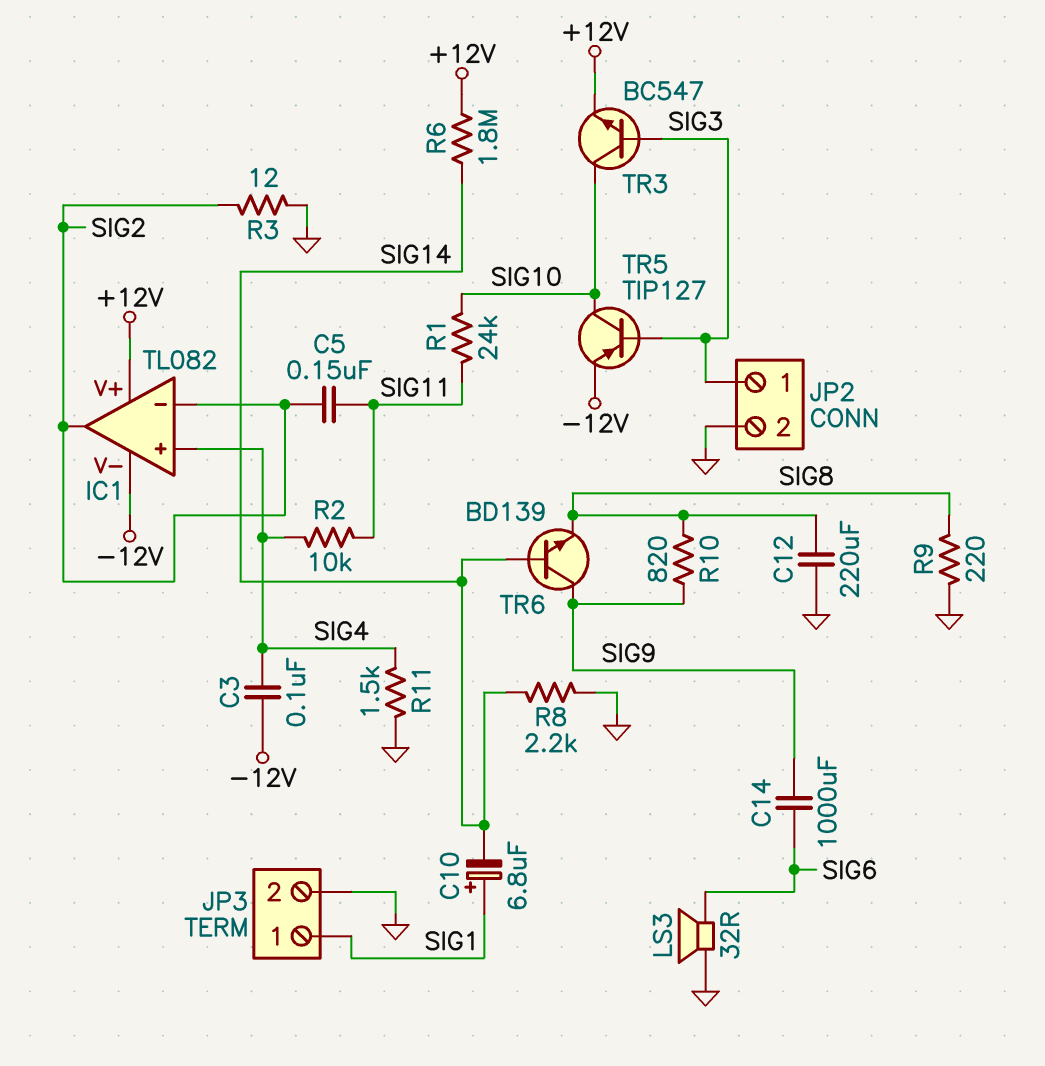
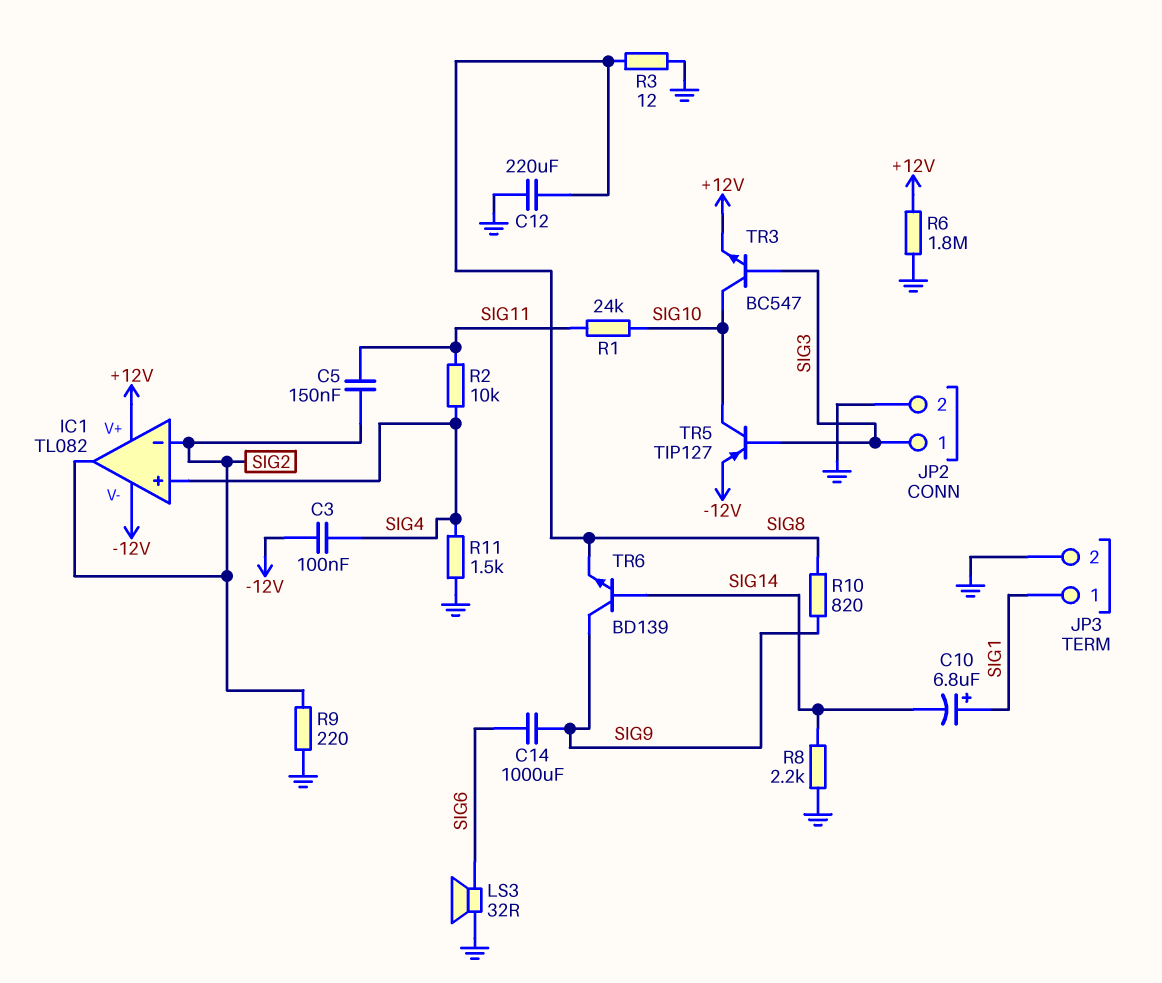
R3: 12 (GND, SIG2) -> 12 (GND, SIG8)
R6: 1.8M (+12V, SIG14) -> 1.8M (+12V, GND)
R9: 220 (GND, SIG8) -> 220 (GND, SIG2)

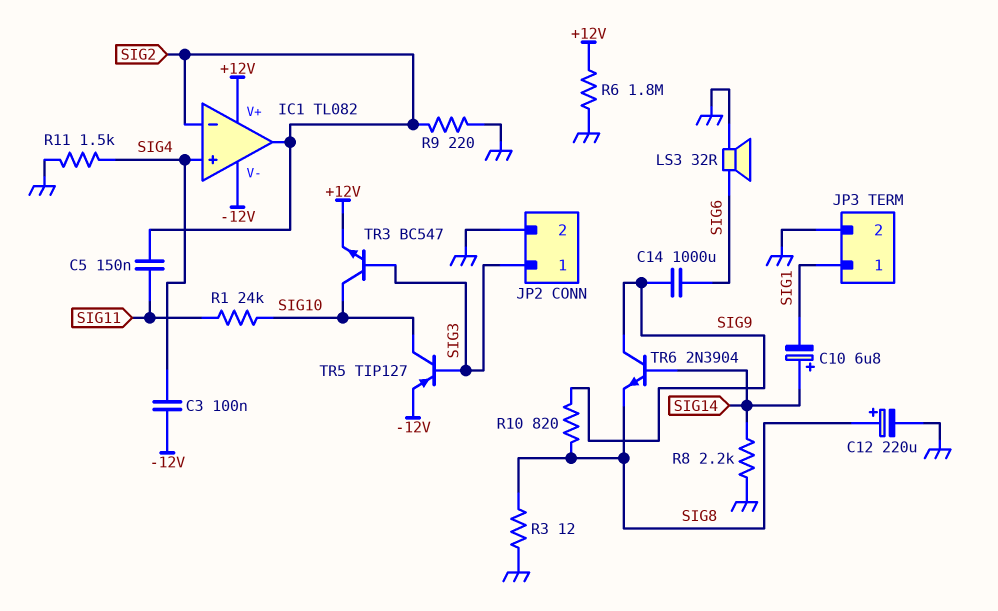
C10: 6.8uF (plus SIG1, minus SIG14) -> 6.8uF (plus SIG14, minus SIG1)
C12: 220uF (GND, SIG8) -> 220uF (plus SIG8, minus GND)
R2: 10k (SIG4, SIG11) -> none
TR6: NPN BD139 (B SIG14, C SIG9, E SIG8) -> NPN 2N3904 (B SIG14, C SIG9, E SIG8)

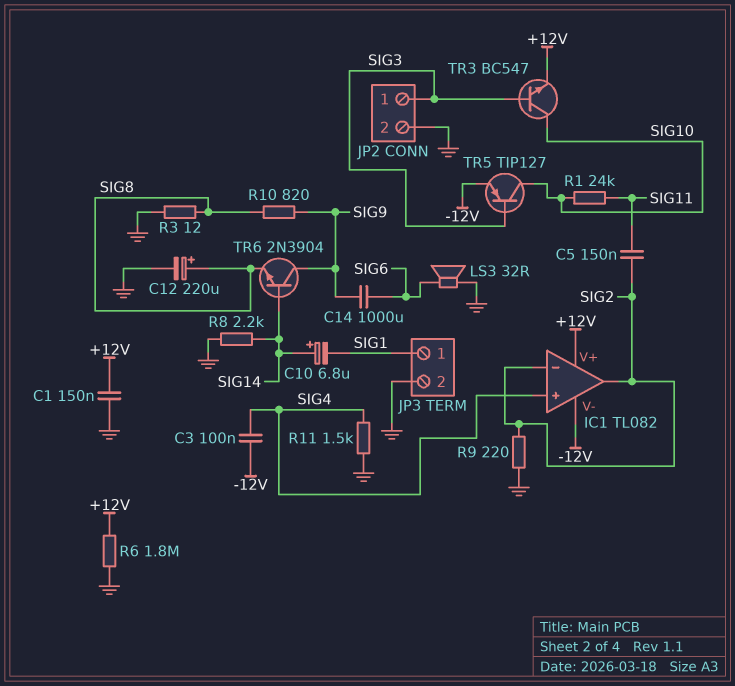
C1: none -> 150nF (+12V, GND)

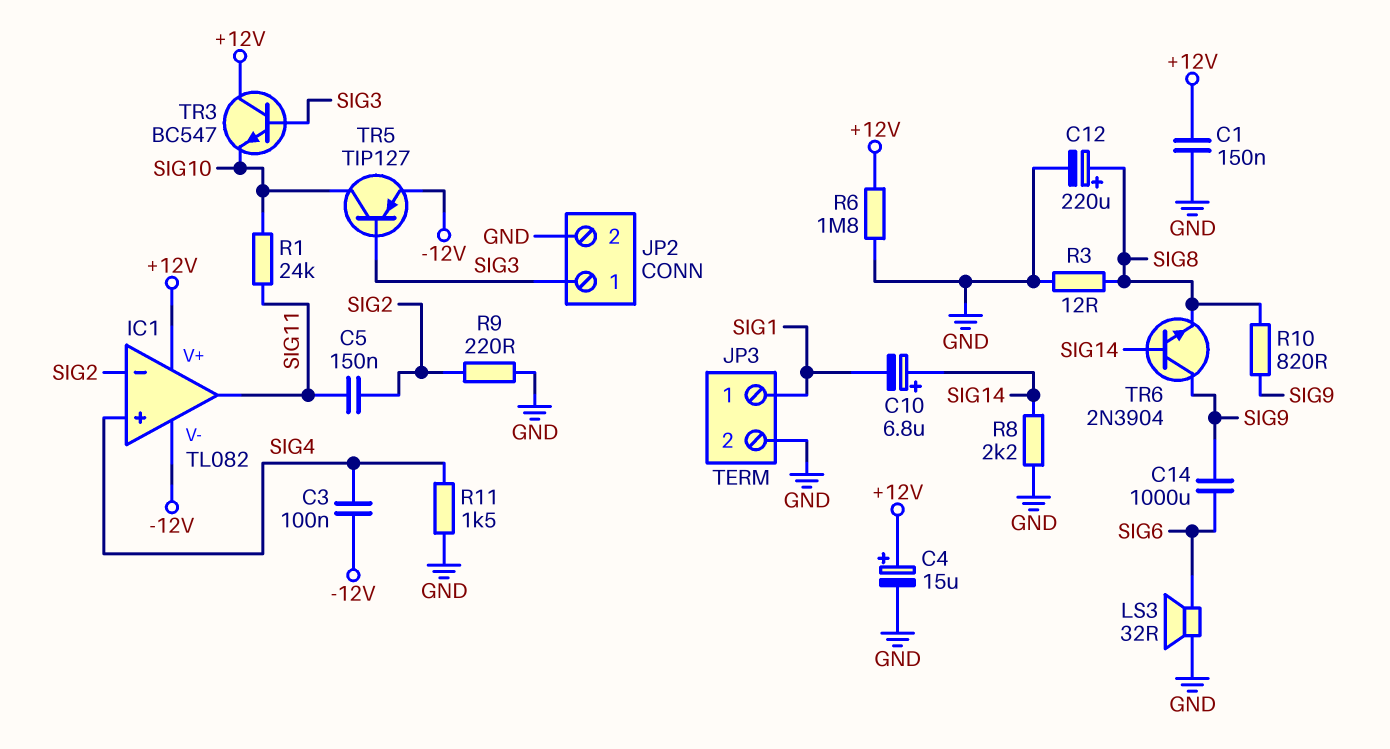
C4: none -> 15uF (plus +12V, minus GND)
IC1 pin out: SIG2 -> SIG11
TR3: NPN BC547 (B SIG3, C SIG10, E +12V) -> NPN BC547 (B SIG3, C +12V, E SIG10)

